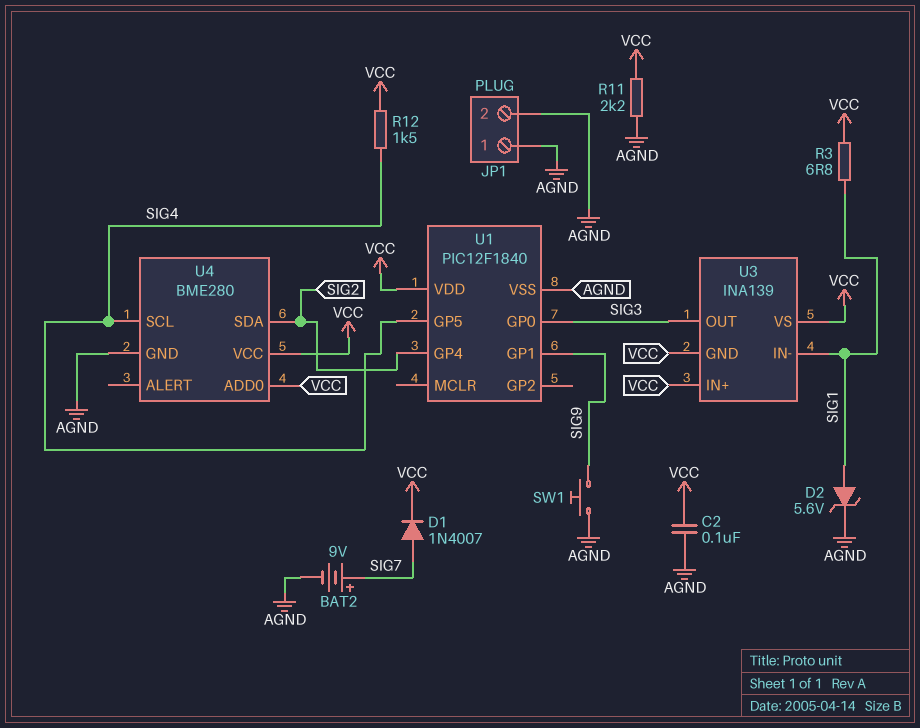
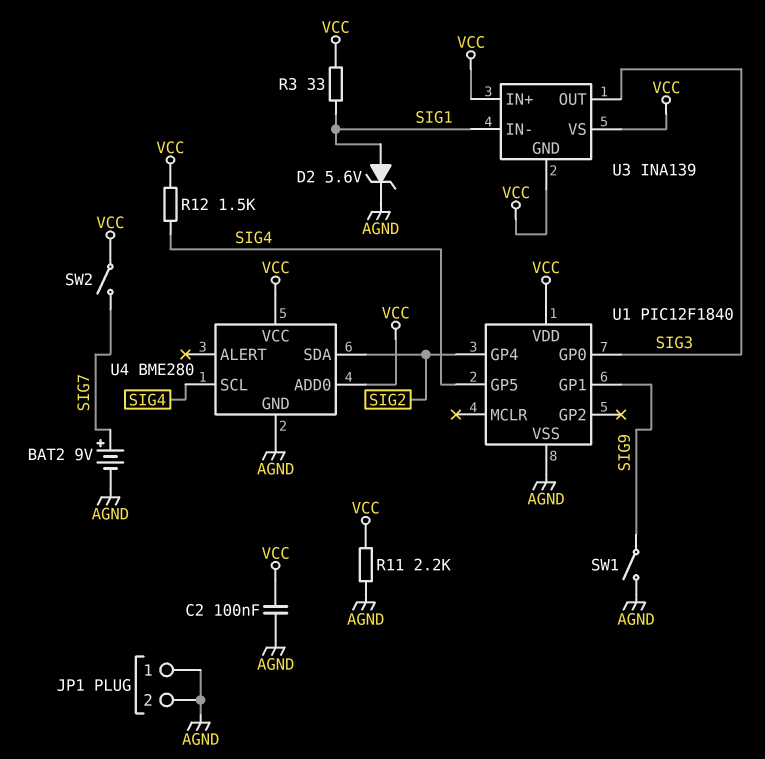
D1: diode 1N4007 (A SIG7, K VCC) -> none
R3: 6.8 (SIG1, VCC) -> 33 (SIG1, VCC)
SW1: button (AGND, SIG9) -> switch (AGND, SIG9)
SW2: none -> switch (SIG7, VCC)

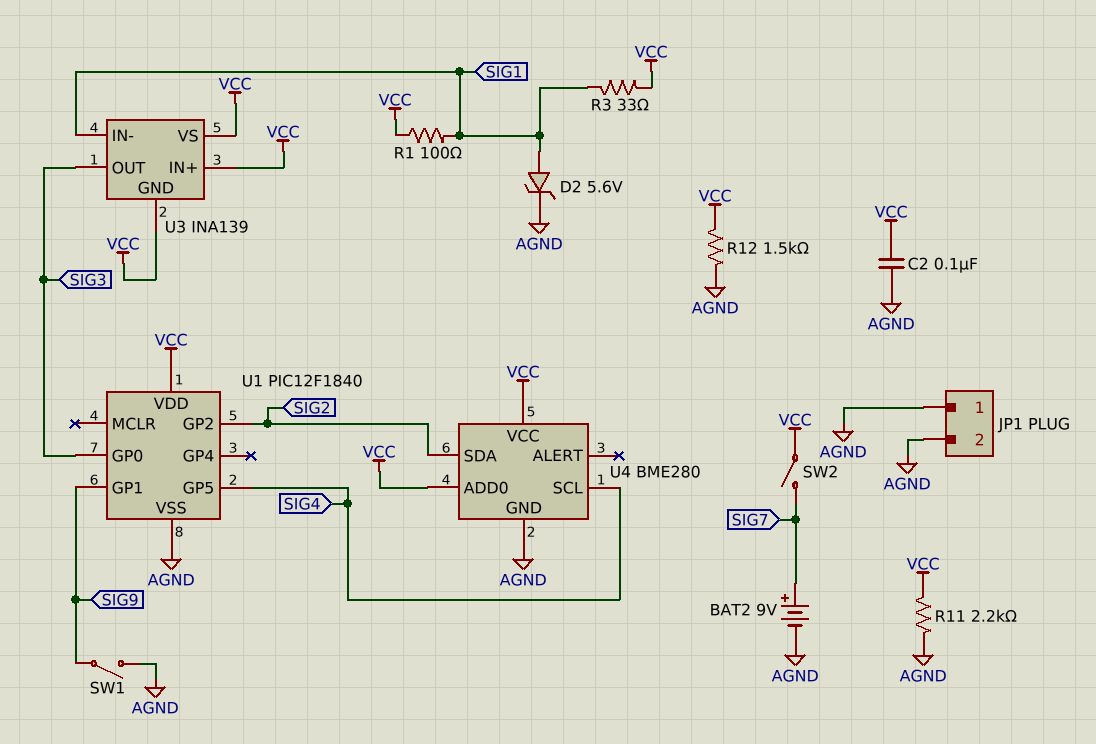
R1: none -> 100 (SIG1, VCC)
R12: 1.5k (SIG4, VCC) -> 1.5k (AGND, VCC)
U1 pin GP2: none -> SIG2
U1 pin GP4: SIG2 -> none

